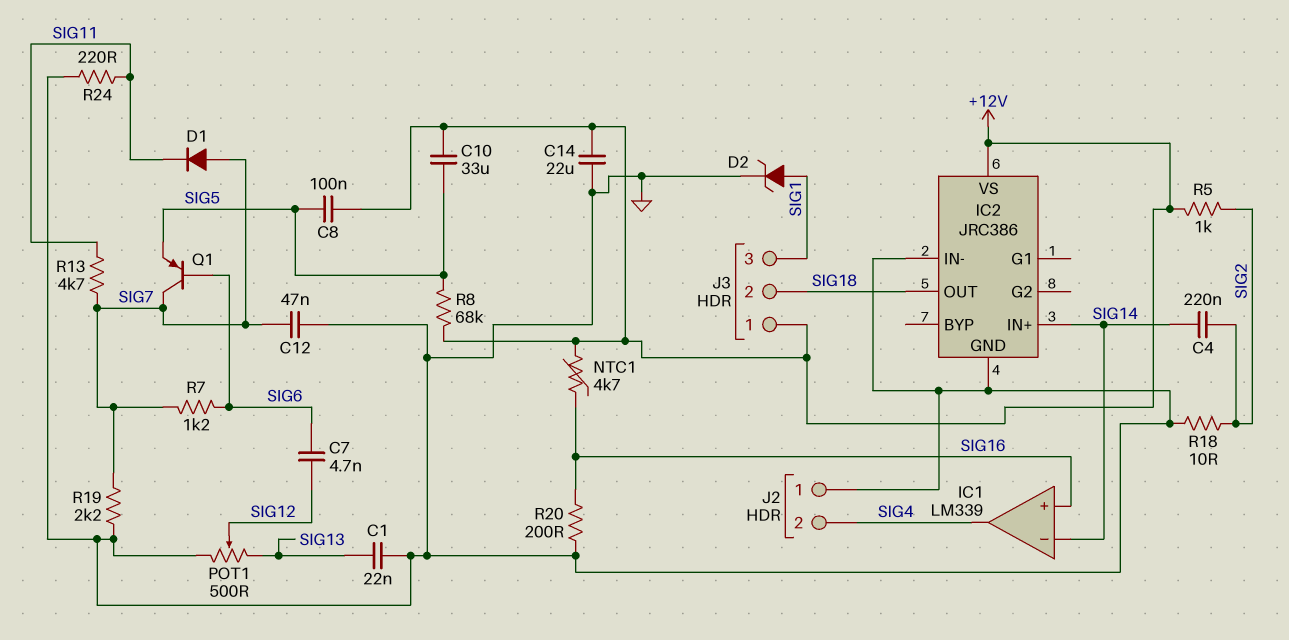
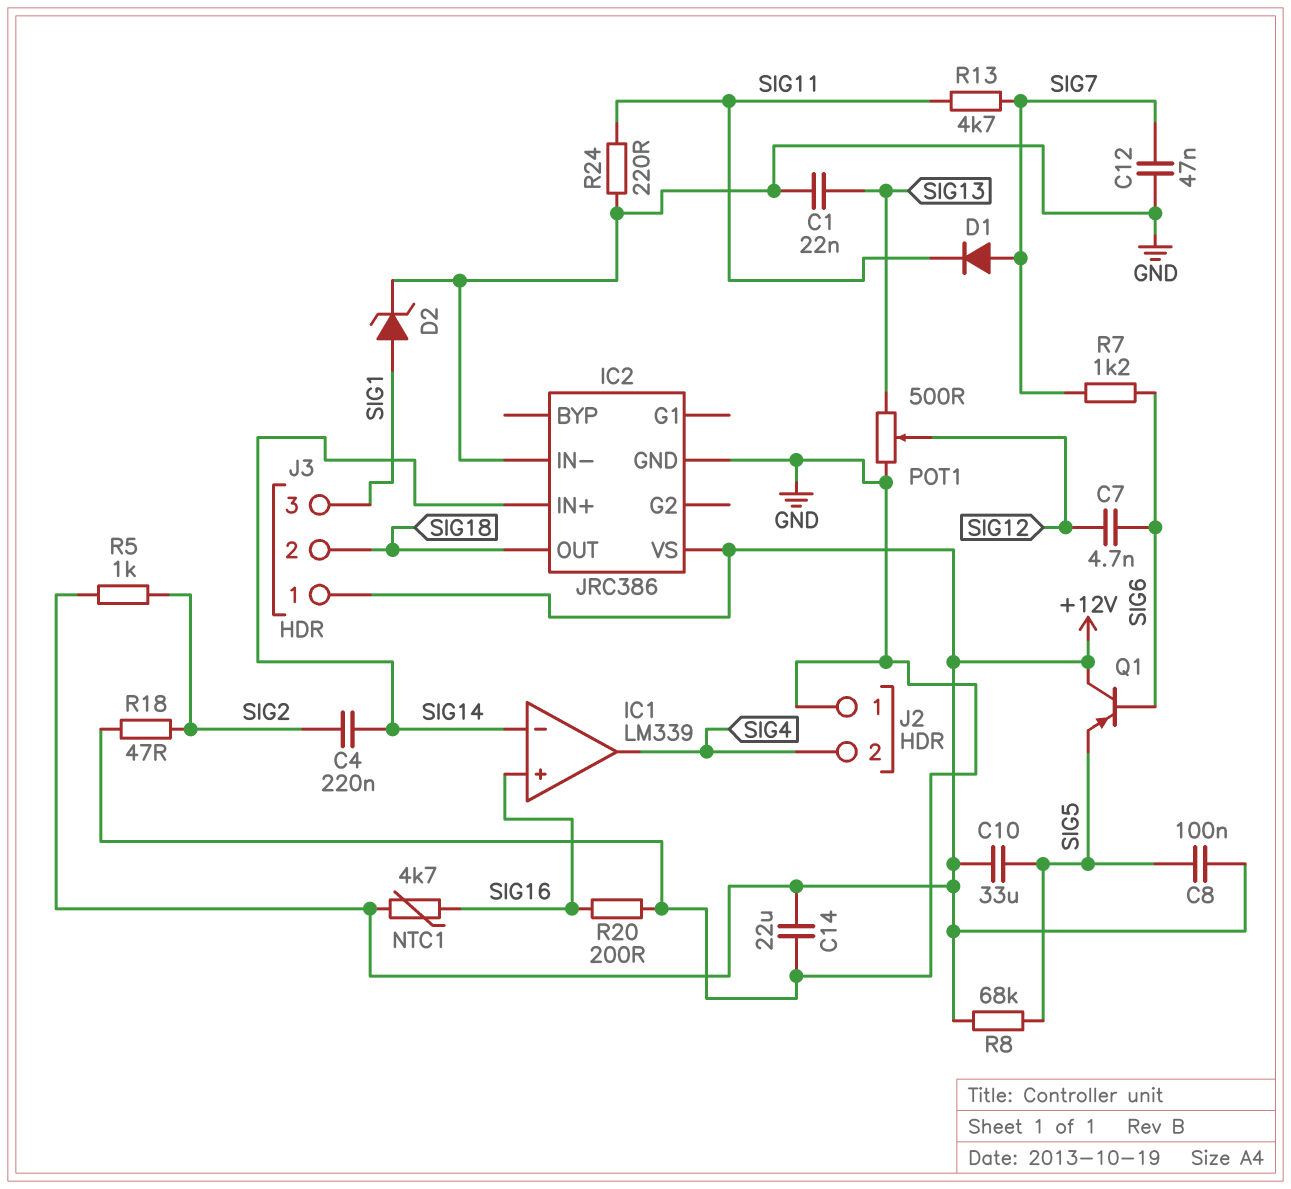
Q1: PNP (B SIG6, C SIG7, E SIG5) -> PNP (B SIG6, C +12V, E SIG5)
R18: 10 (GND, SIG2) -> 47 (GND, SIG2)
R19: 2.2k (GND, SIG7) -> none

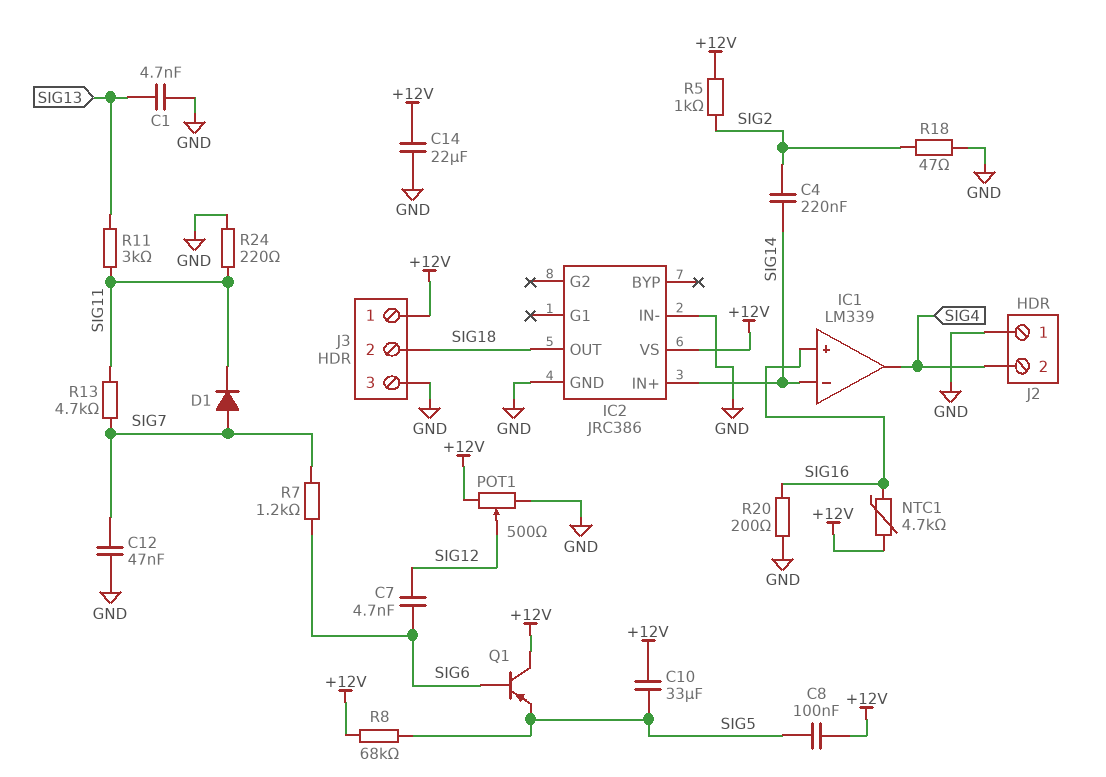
C1: 22nF (GND, SIG13) -> 4.7nF (GND, SIG13)
D2: zener (A SIG1, K GND) -> none
J3 pin 3: SIG1 -> GND
POT1: 500 (GND, SIG13, wiper SIG12) -> 500 (+12V, GND, wiper SIG12)
R11: none -> 3k (SIG11, SIG13)

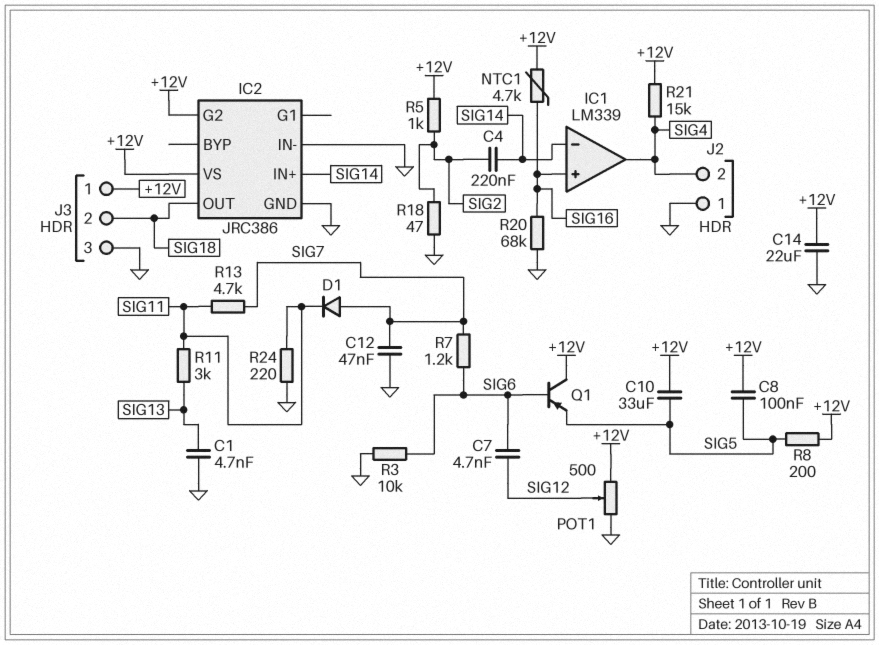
IC2 pin G2: none -> +12V
R3: none -> 10k (GND, SIG6)
R8: 68k (+12V, SIG5) -> 200 (+12V, SIG5)
R20: 200 (GND, SIG16) -> 68k (GND, SIG16)
R21: none -> 15k (+12V, SIG4)

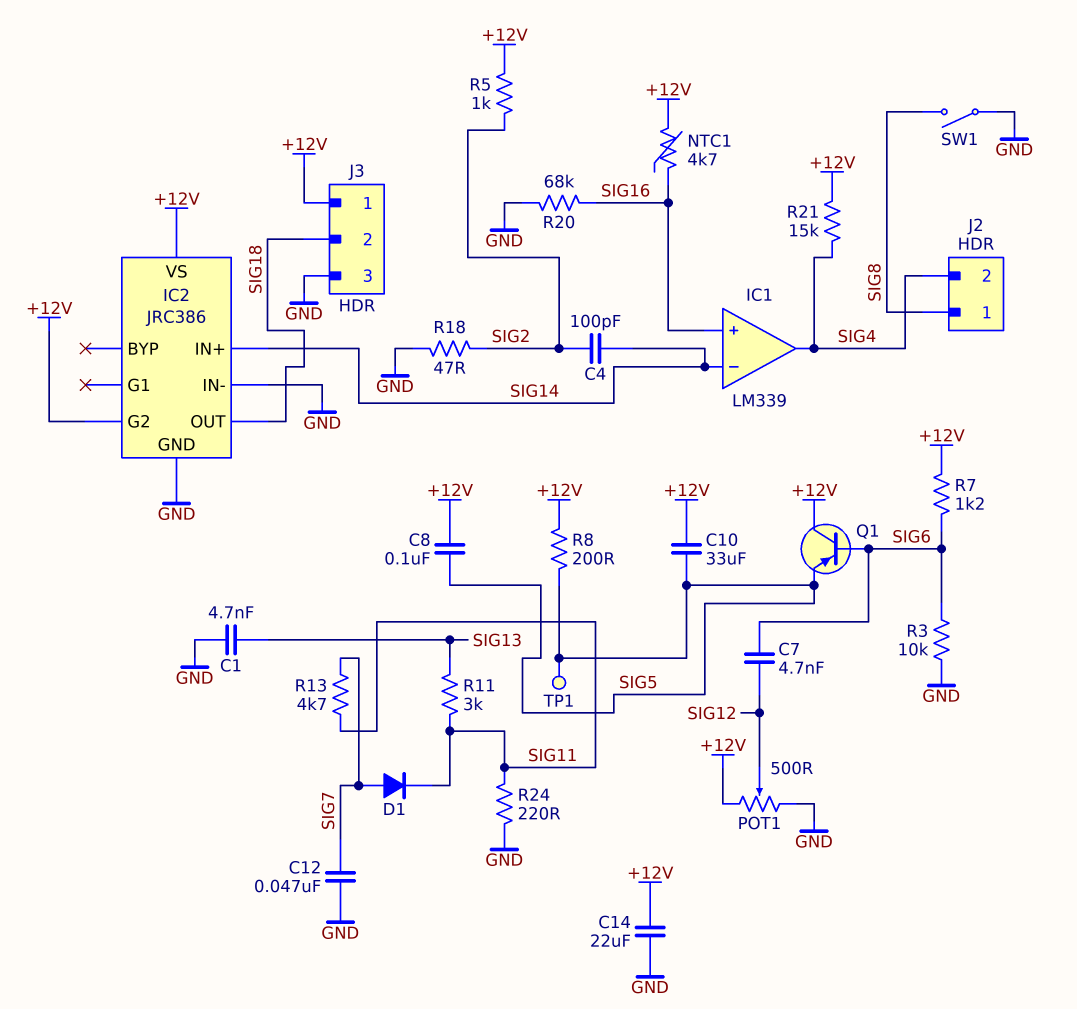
C4: 220nF (SIG2, SIG14) -> 100pF (SIG2, SIG14)
J2 pin 1: GND -> SIG8
R7: 1.2k (SIG6, SIG7) -> 1.2k (+12V, SIG6)
SW1: none -> switch (GND, SIG8)
TP1: none -> test point (SIG5)

